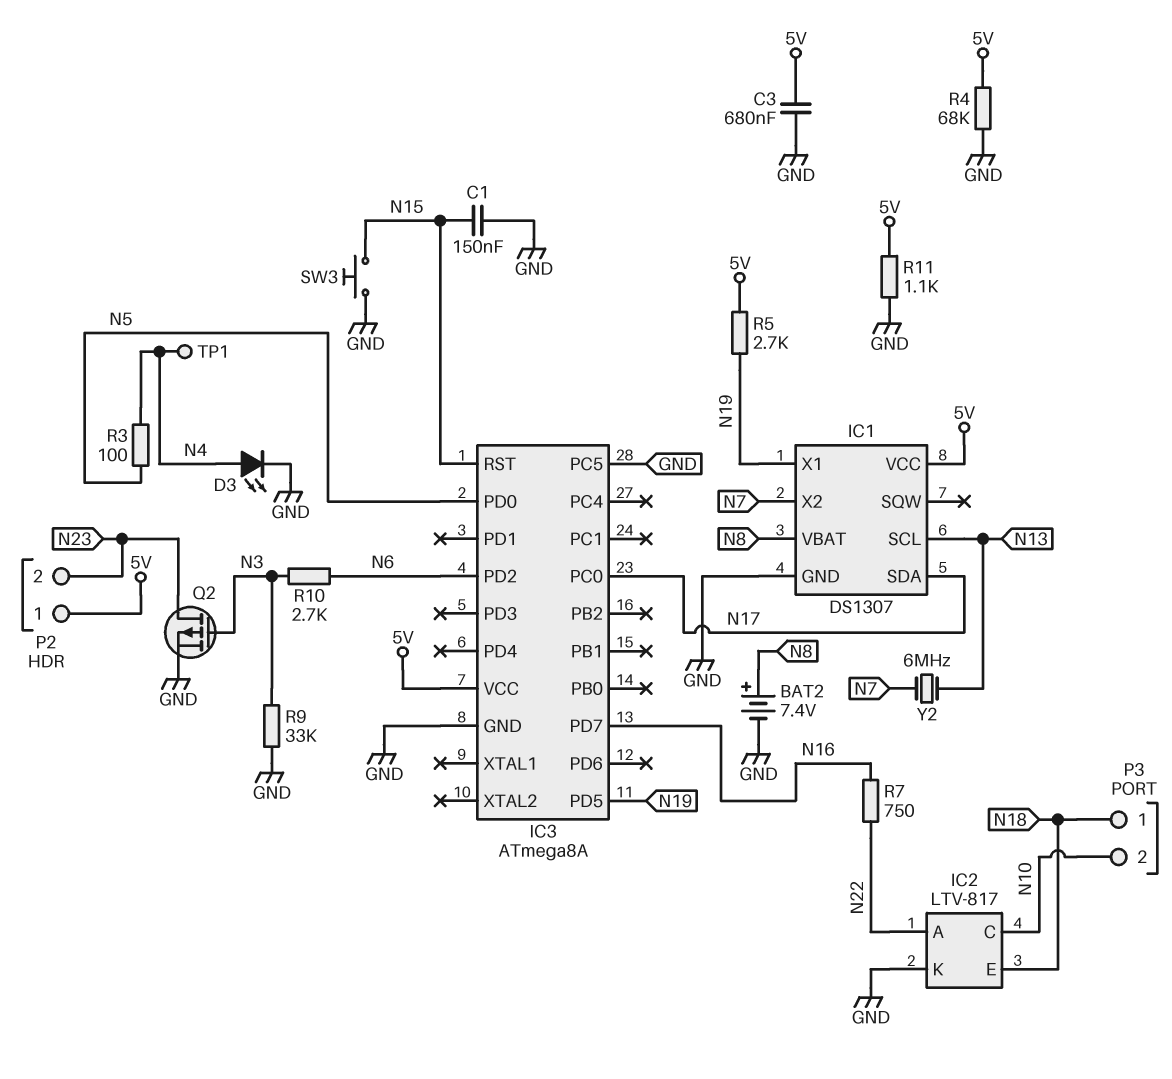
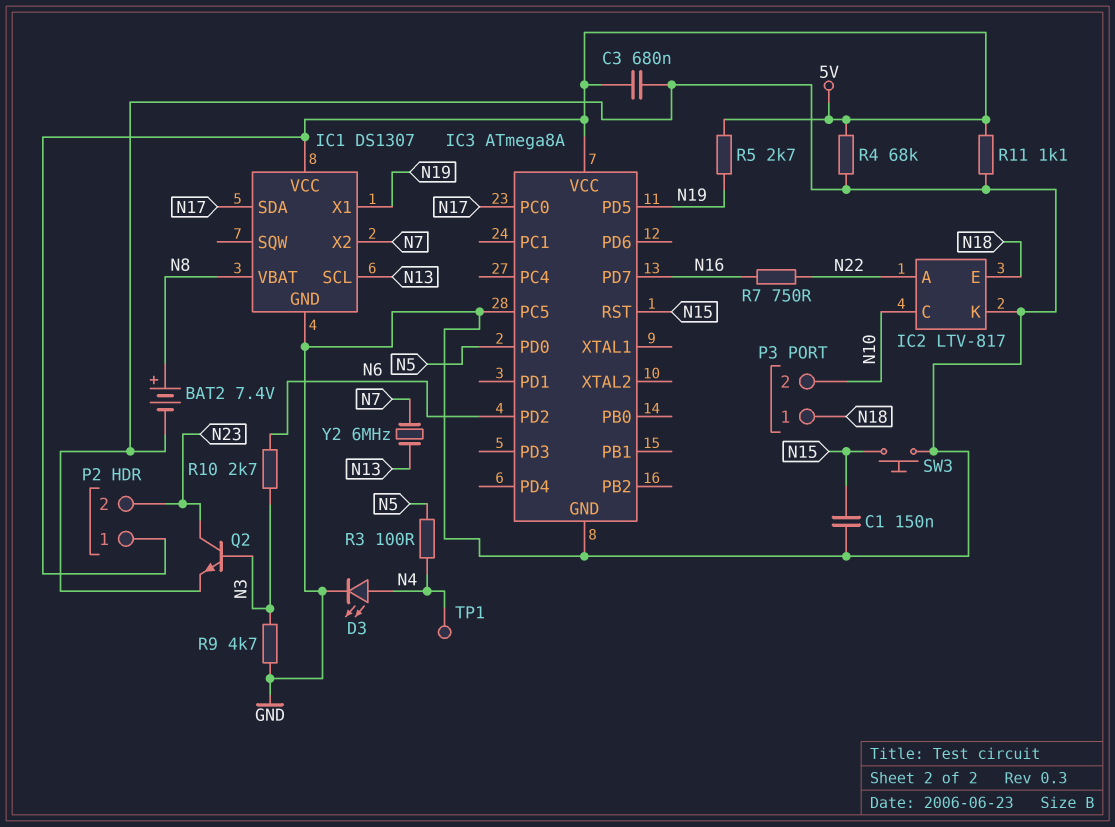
Q2: PMOS (G N3, D N23, S GND) -> NPN (B N3, C N23, E GND)
R9: 33k (GND, N3) -> 4.7k (GND, N3)

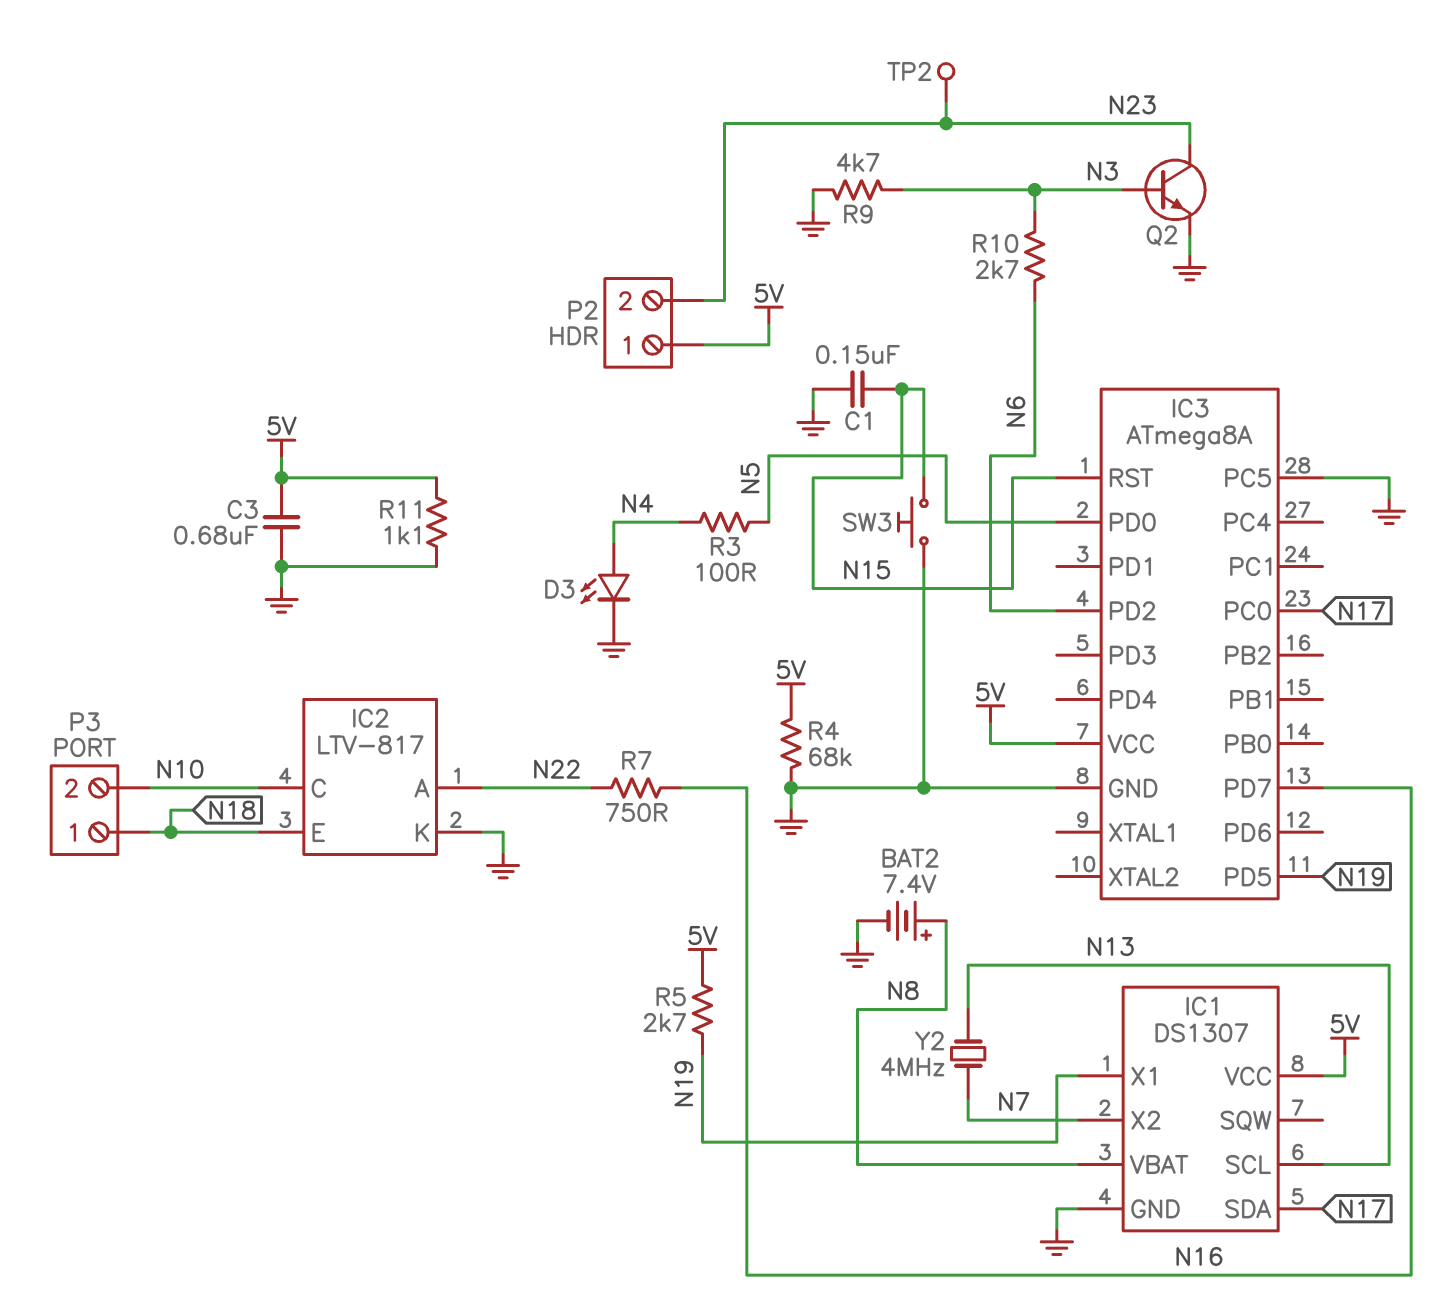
TP1: test point (N4) -> none
TP2: none -> test point (N23)
Y2: 6MHz (N7, N13) -> 4MHz (N7, N13)

